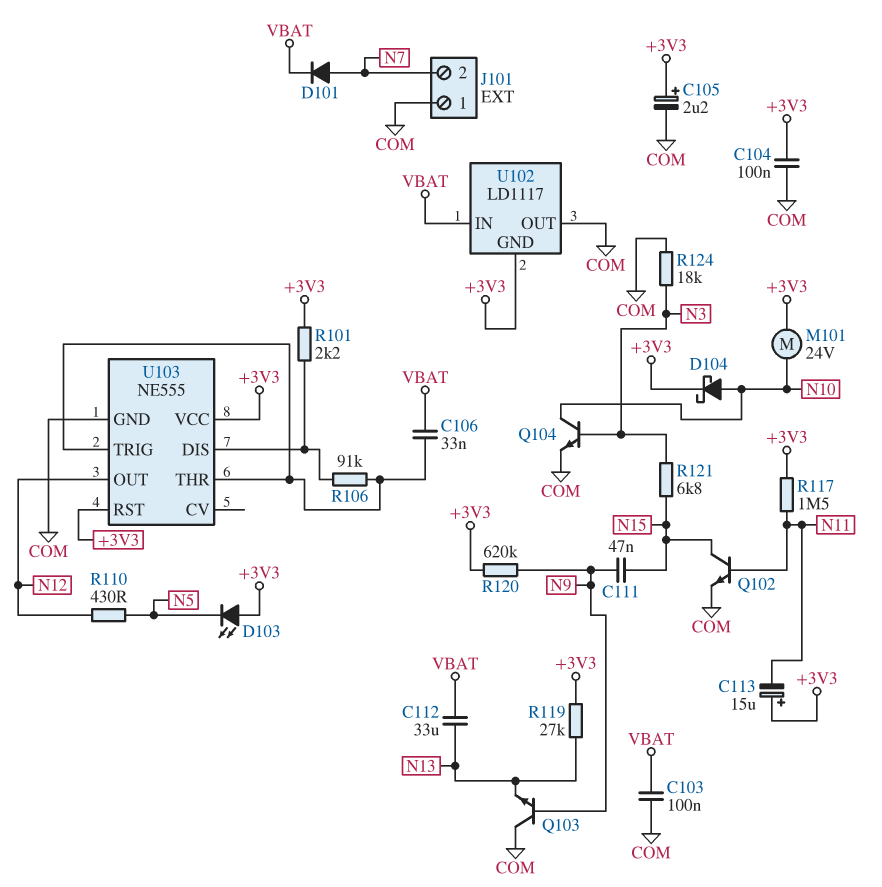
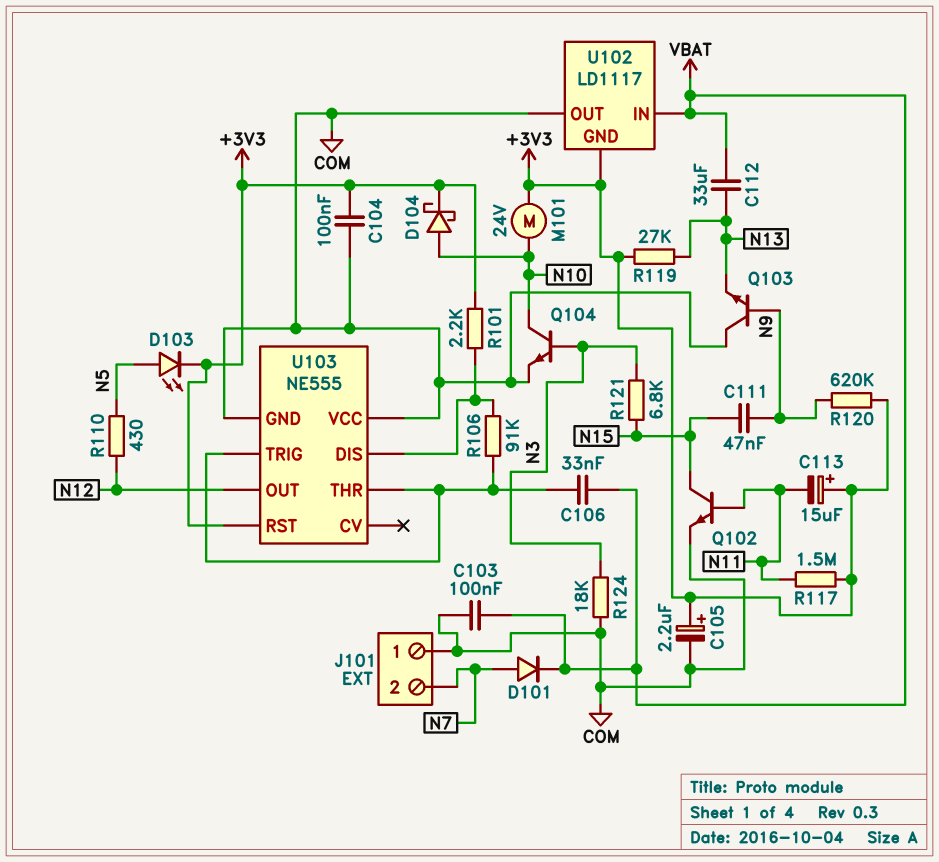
D103: LED (A +3V3, K N5) -> LED (A N5, K +3V3)
U103 pin VCC: +3V3 -> COM

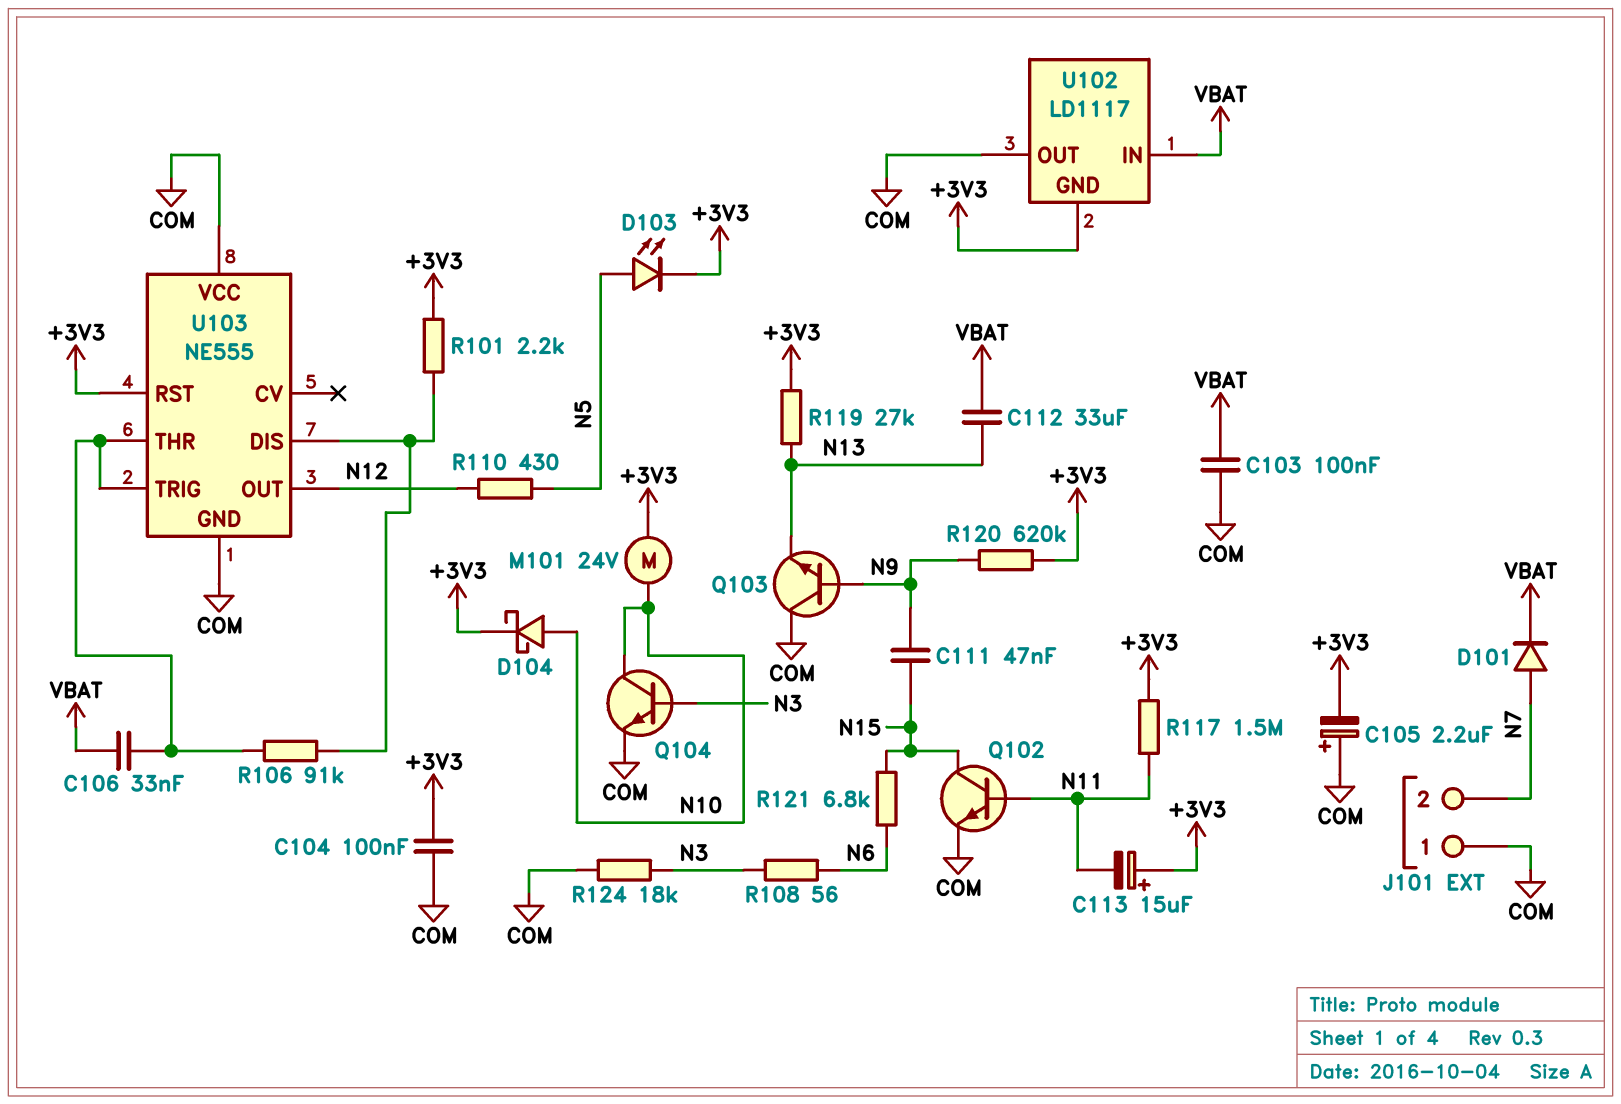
C105: 2.2uF (plus +3V3, minus COM) -> 2.2uF (plus COM, minus +3V3)
R108: none -> 56 (N3, N6)
R121: 6.8k (N3, N15) -> 6.8k (N6, N15)

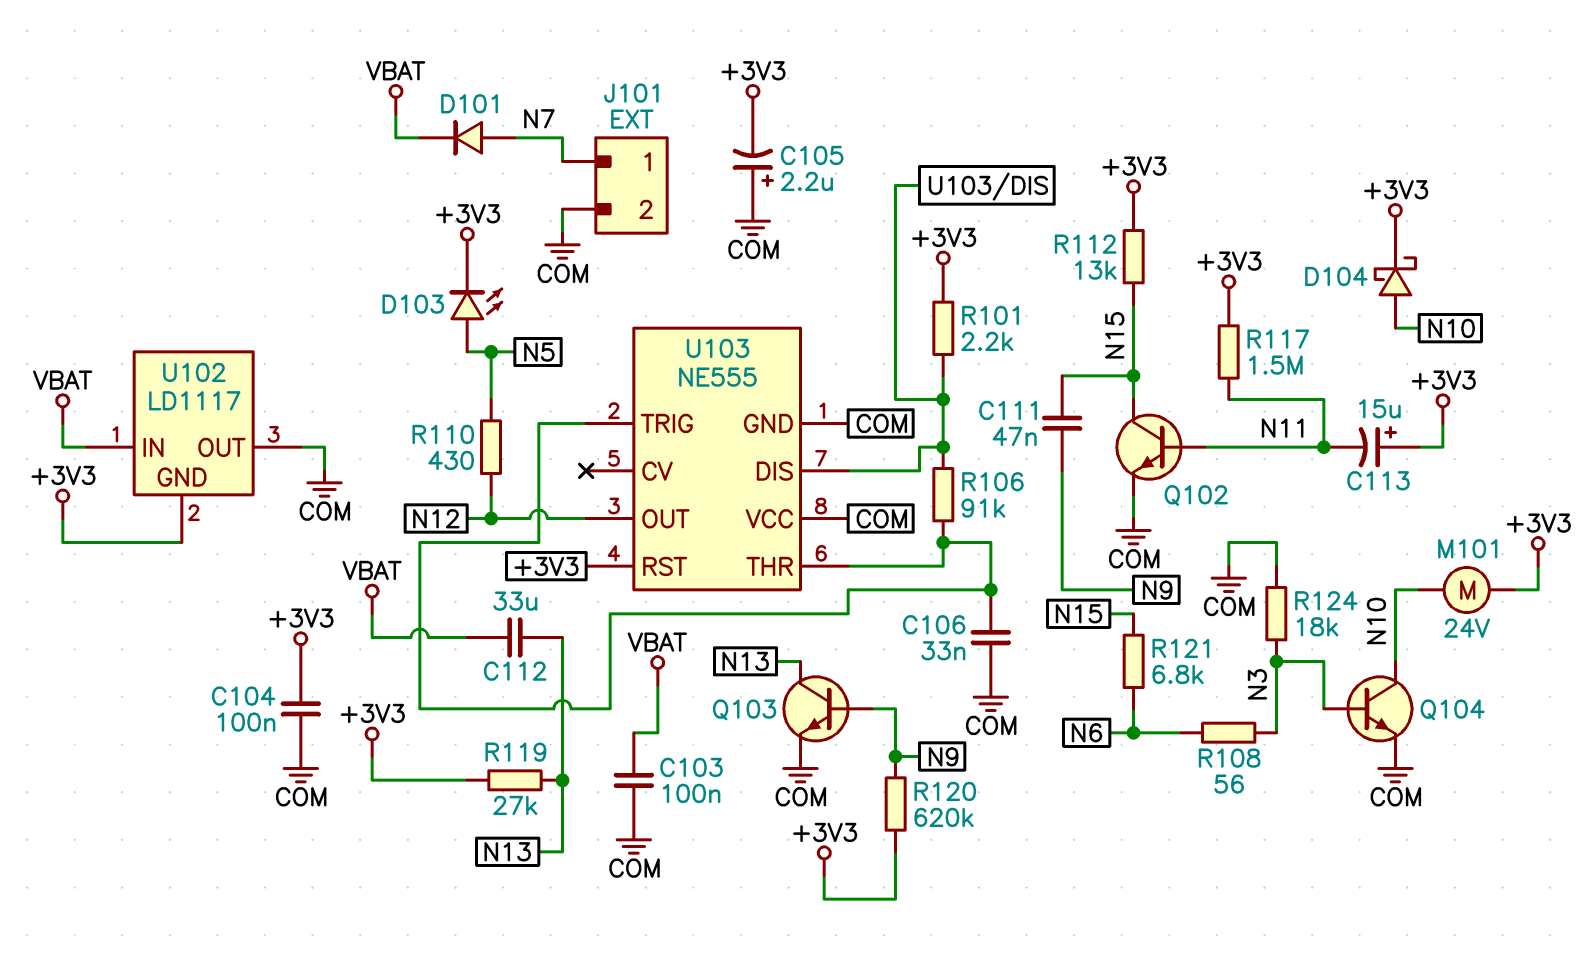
C106: 33nF (U103/THR, VBAT) -> 33nF (COM, U103/THR)
J101 pin 1: COM -> N7
J101 pin 2: N7 -> COM
Q103: NPN (B N9, C COM, E N13) -> NPN (B N9, C N13, E COM)
R112: none -> 13k (+3V3, N15)

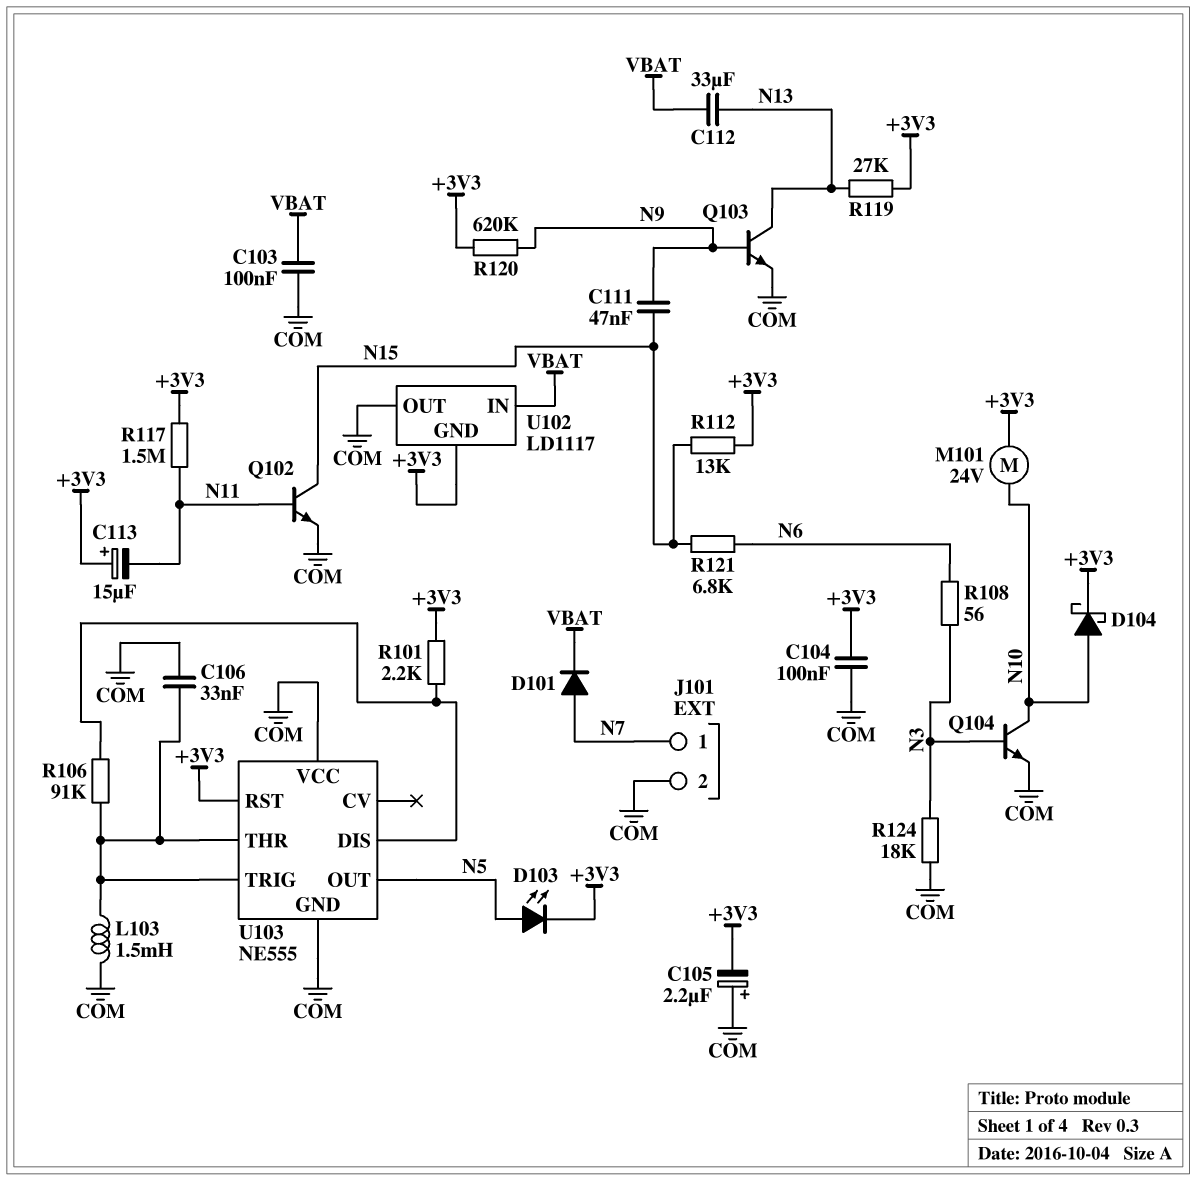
L103: none -> 1.5mH (COM, U103/THR)
R110: 430 (N5, N12) -> none
U103 pin OUT: N12 -> N5

